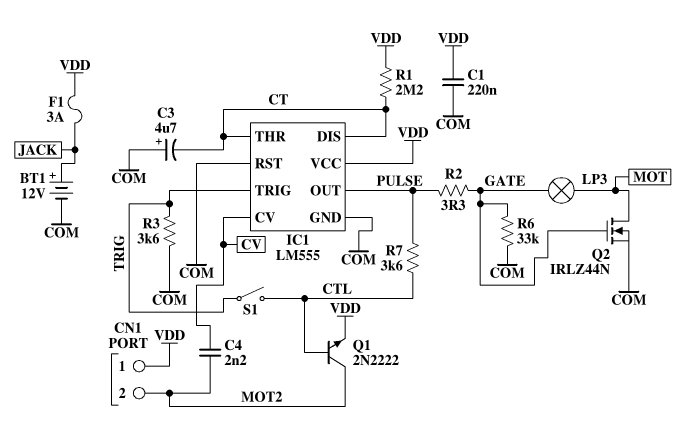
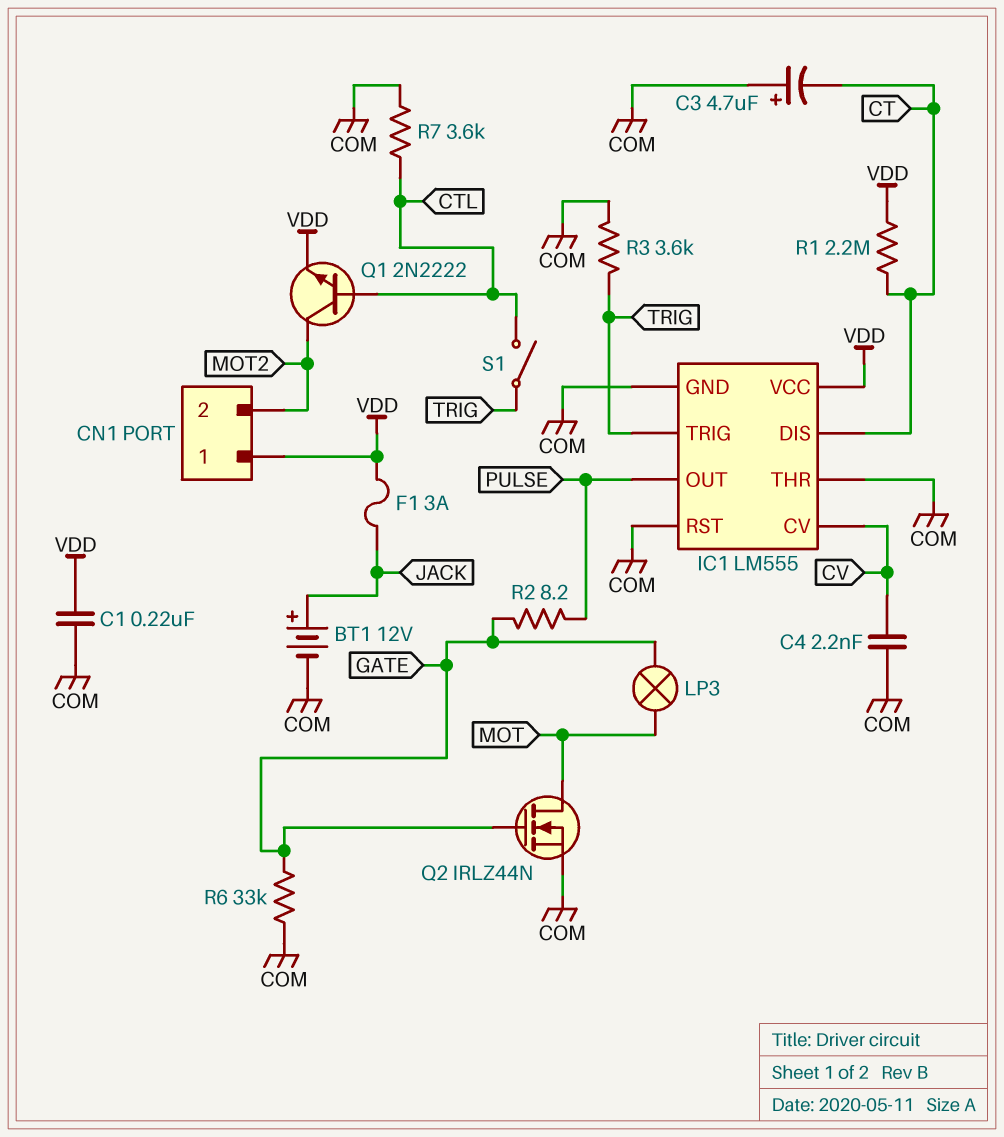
C4: 2.2nF (CV, MOT2) -> 2.2nF (COM, CV)
IC1 pin THR: CT -> COM
R2: 3.3 (GATE, PULSE) -> 8.2 (GATE, PULSE)
R7: 3.6k (CTL, PULSE) -> 3.6k (COM, CTL)

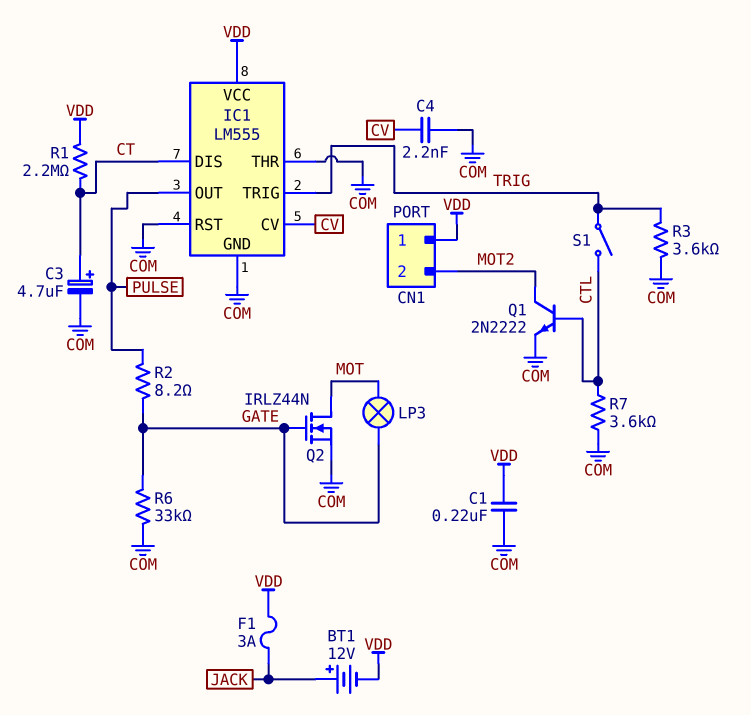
BT1: 12V (plus JACK, minus COM) -> 12V (plus JACK, minus VDD)
C3: 4.7uF (plus COM, minus CT) -> 4.7uF (plus CT, minus COM)
Q1: NPN 2N2222 (B CTL, C MOT2, E VDD) -> NPN 2N2222 (B CTL, C MOT2, E COM)

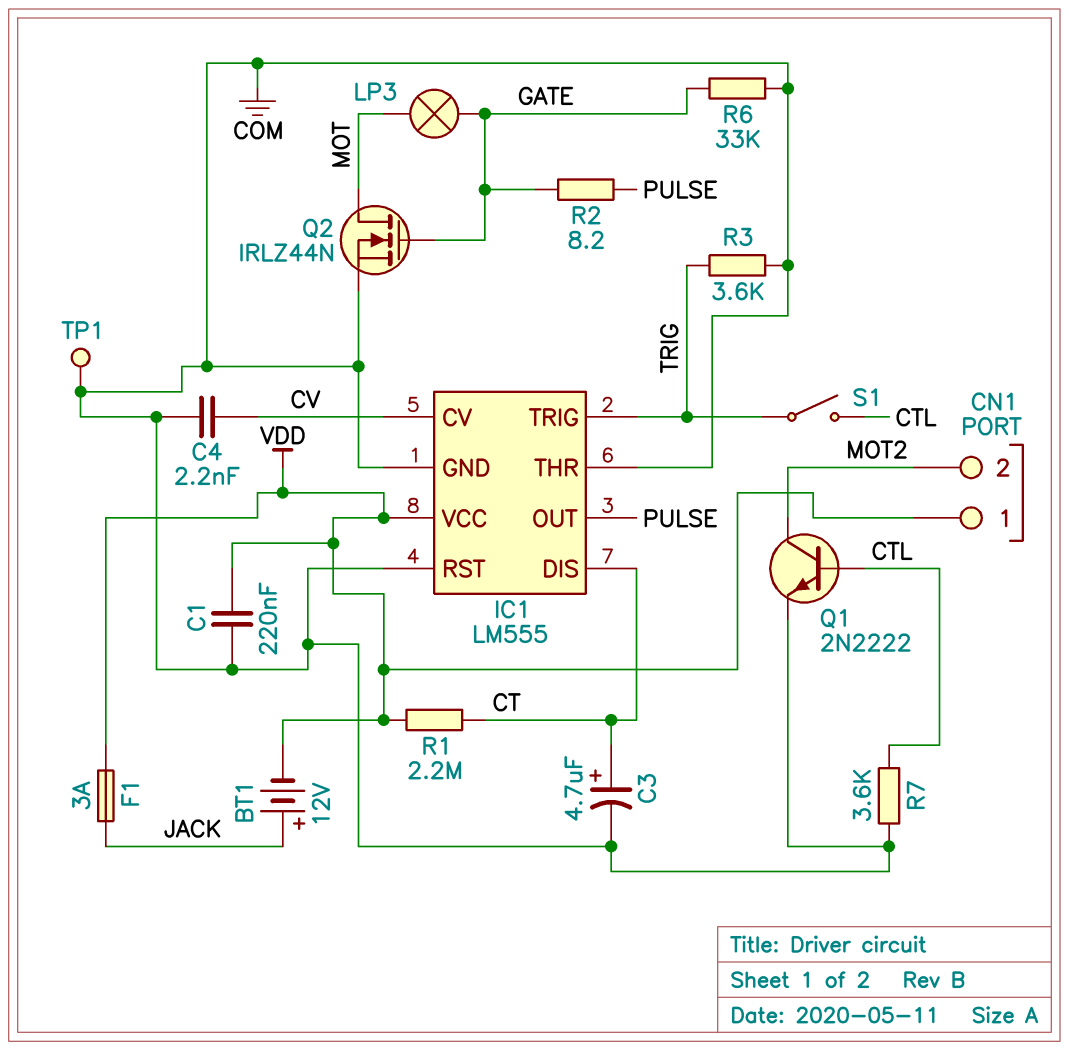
TP1: none -> test point (COM)

